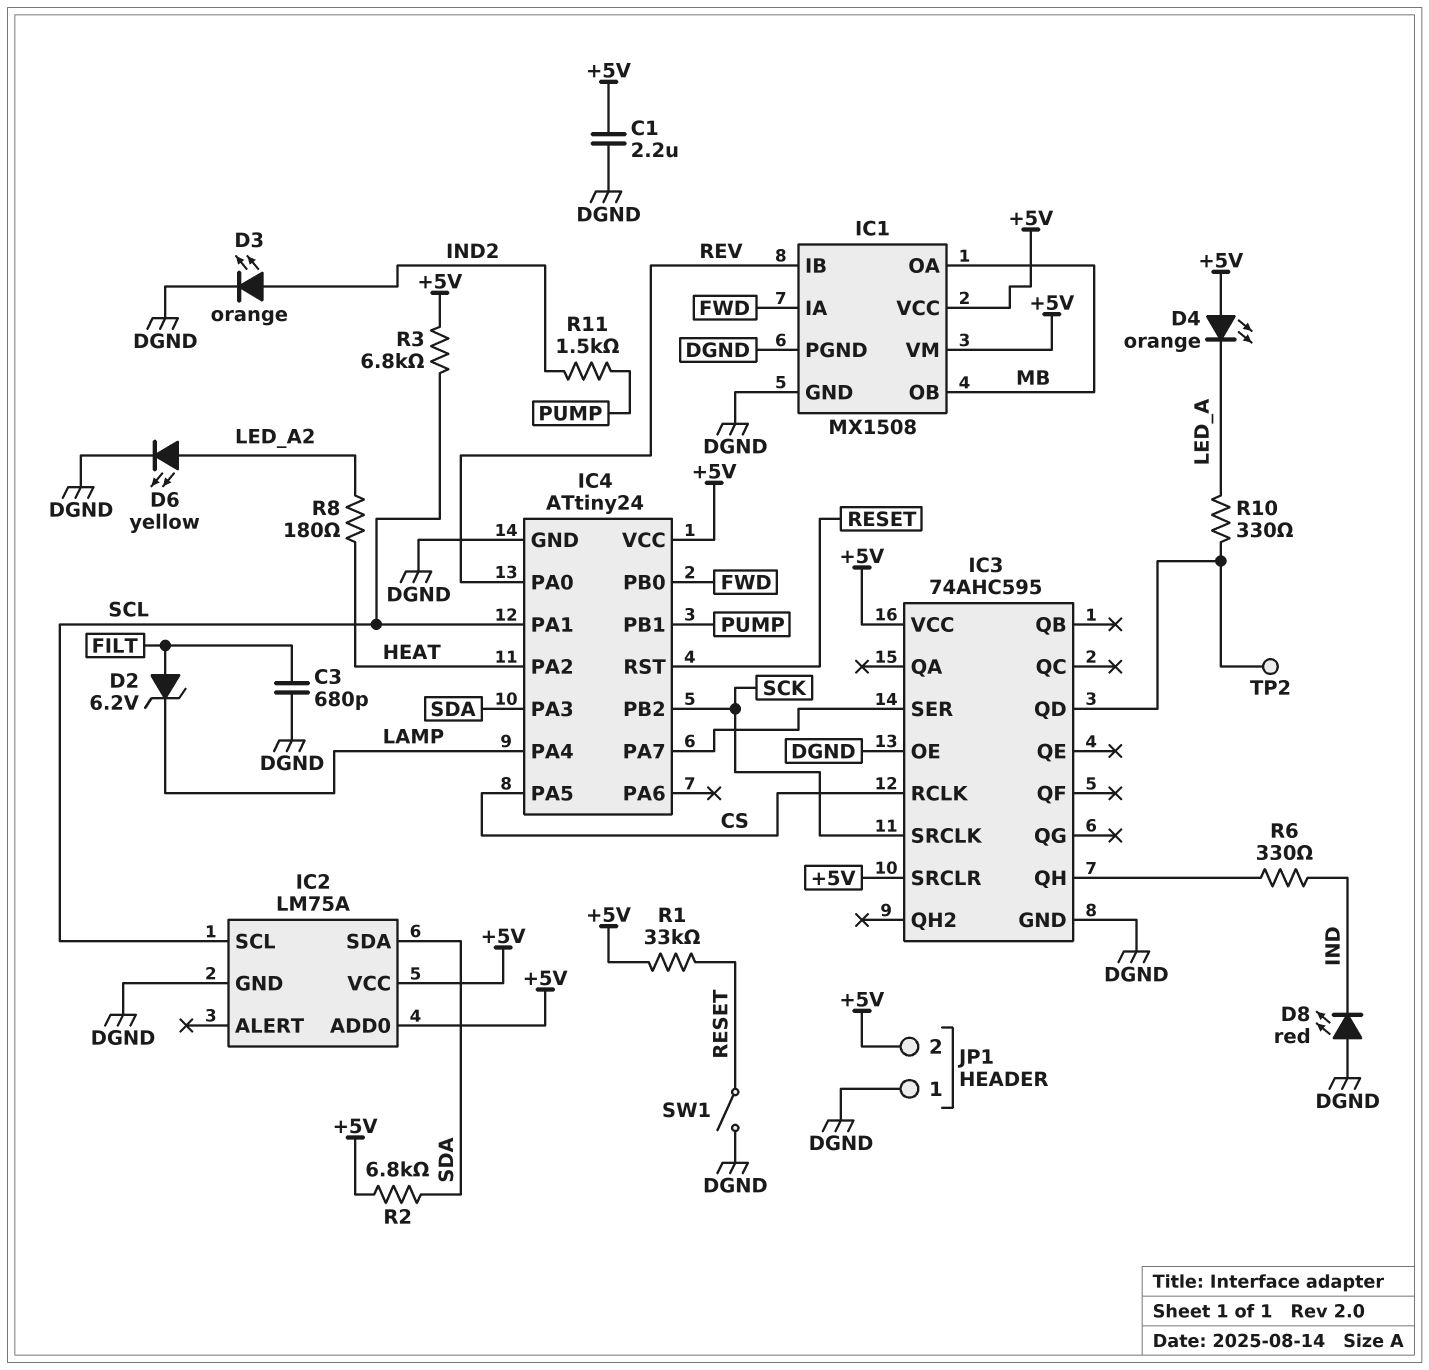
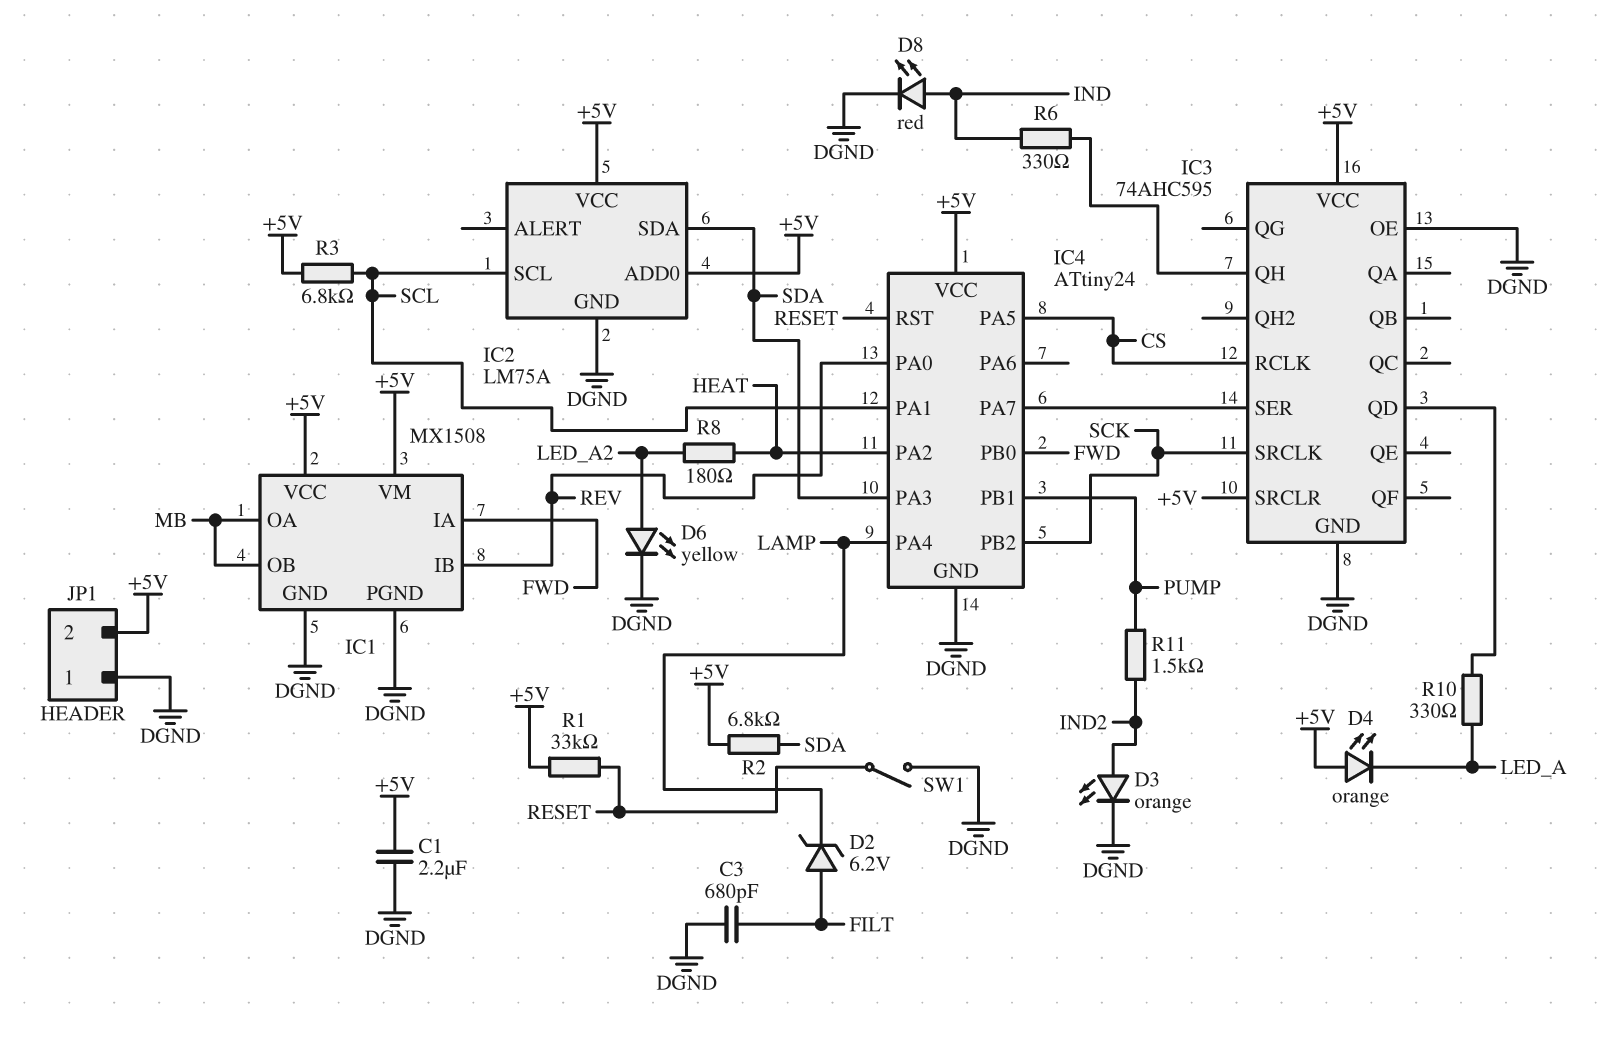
D8: LED red (A DGND, K IND) -> LED red (A IND, K DGND)
TP2: test point (IC3/QD) -> none

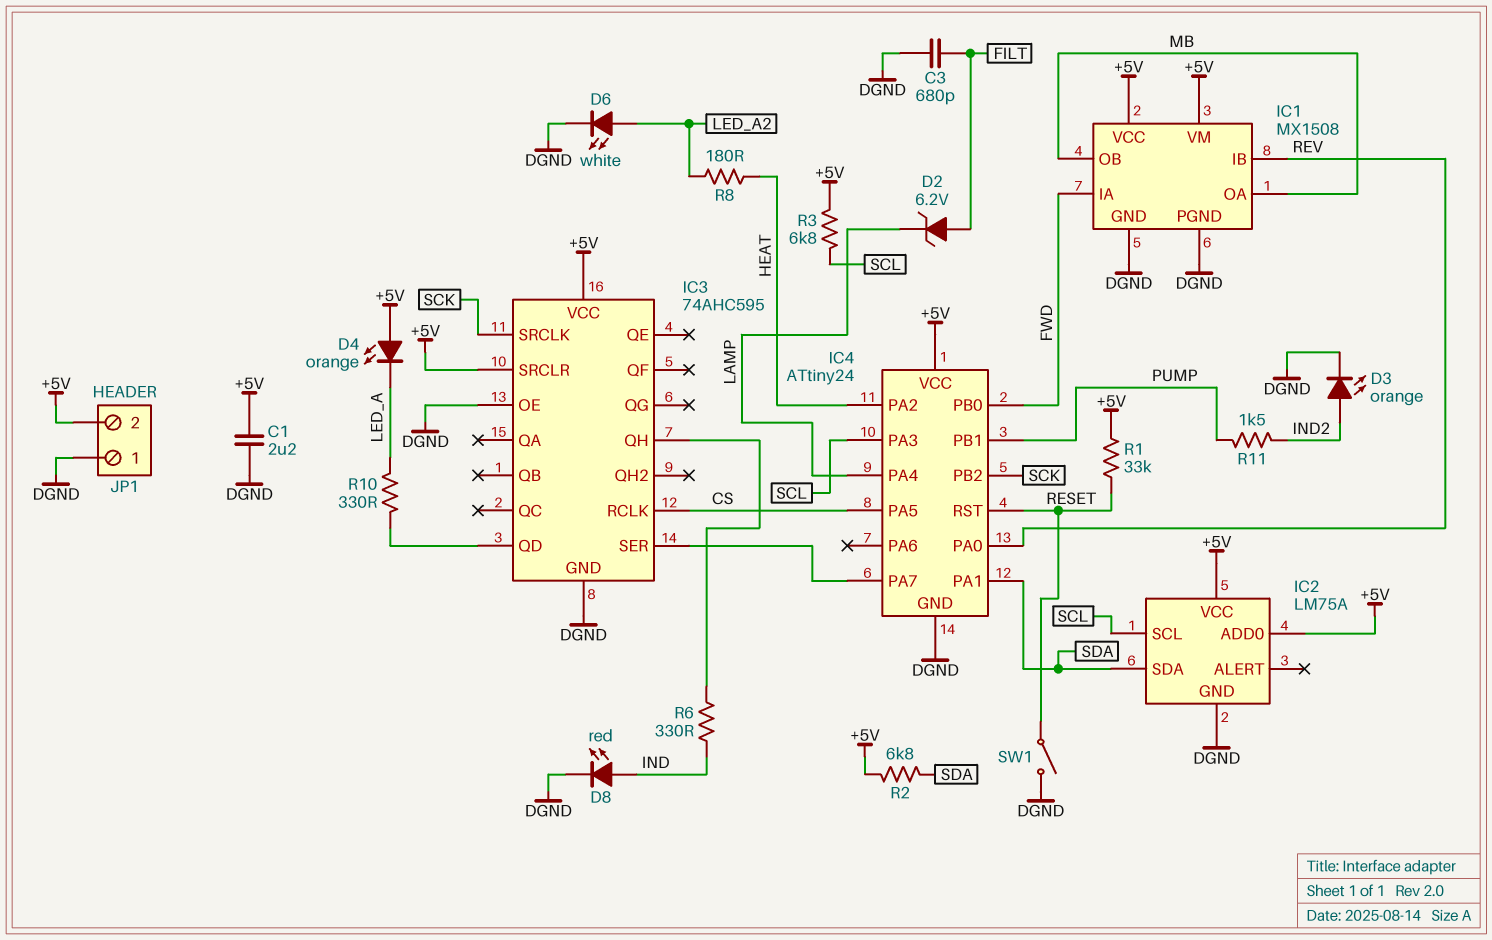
D6: LED yellow (A LED_A2, K DGND) -> LED white (A LED_A2, K DGND)
IC4 pin PA1: SCL -> SDA
IC4 pin PA3: SDA -> SCL

